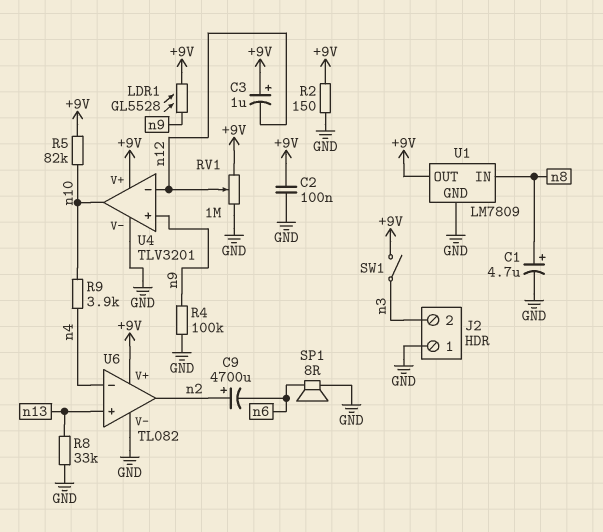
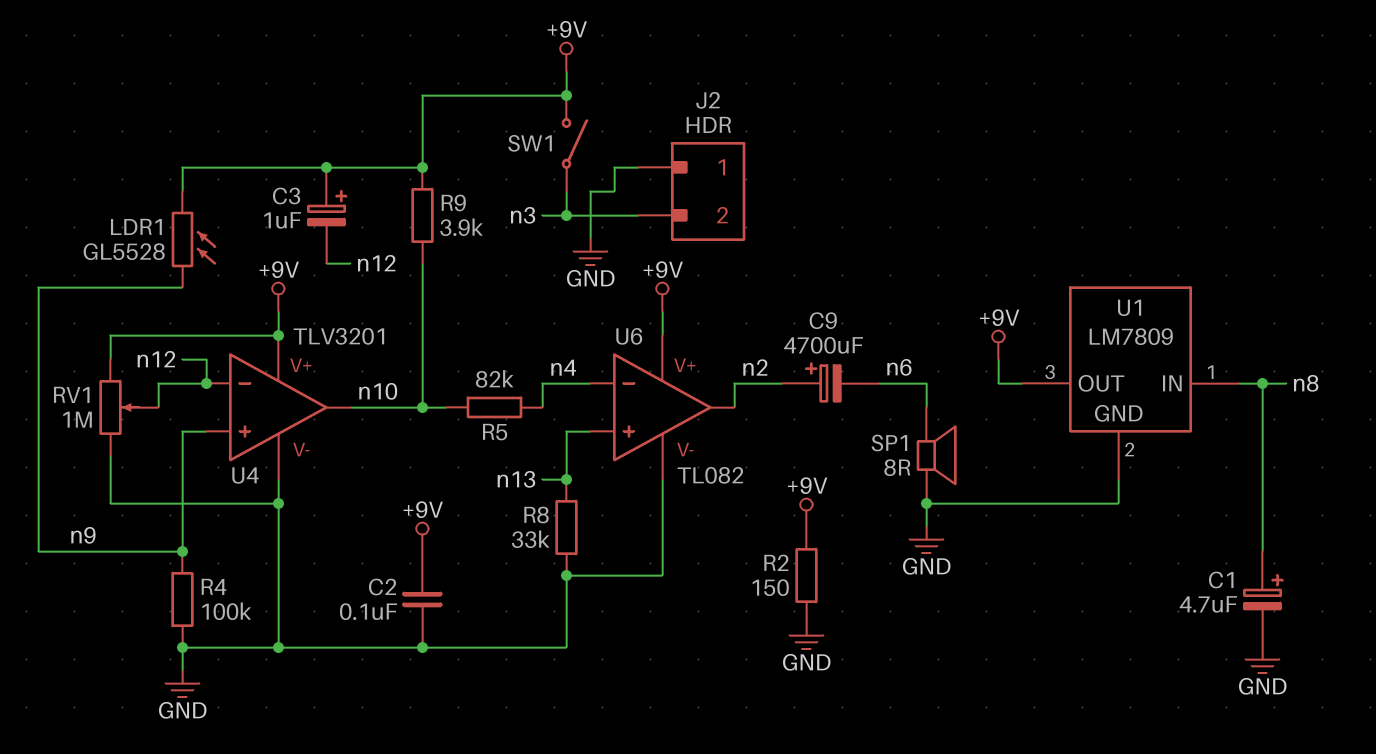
R5: 82k (+9V, n10) -> 82k (n4, n10)
R9: 3.9k (n4, n10) -> 3.9k (+9V, n10)

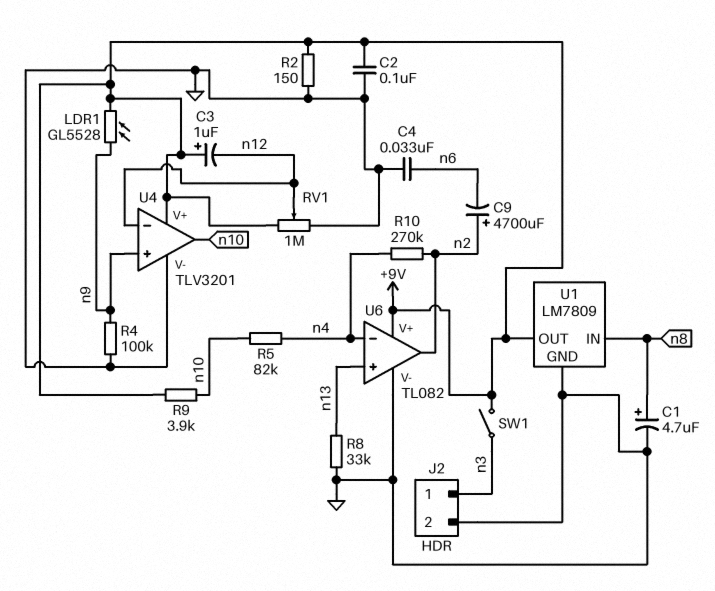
C4: none -> 33nF (GND, n6)
J2 pin 1: GND -> n3
J2 pin 2: n3 -> GND
R10: none -> 270k (n2, n4)
SP1: speaker 8R (GND, n6) -> none

